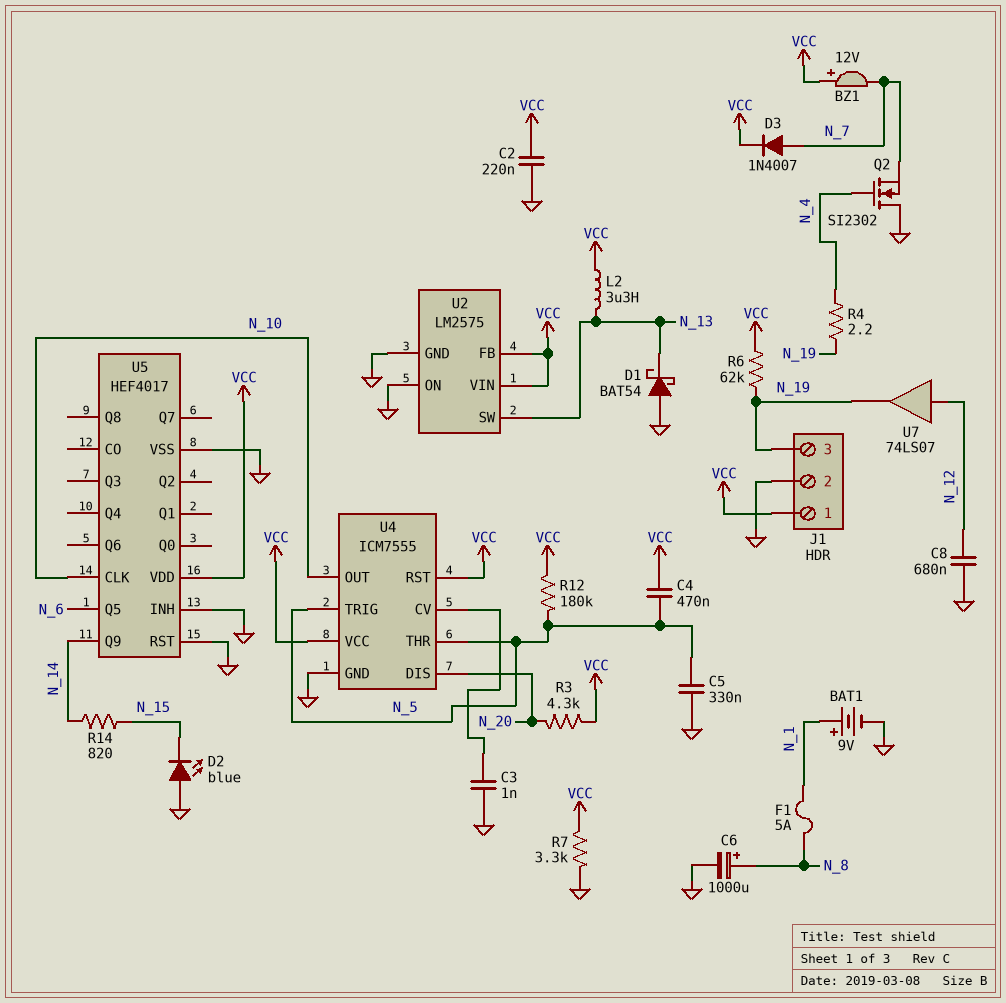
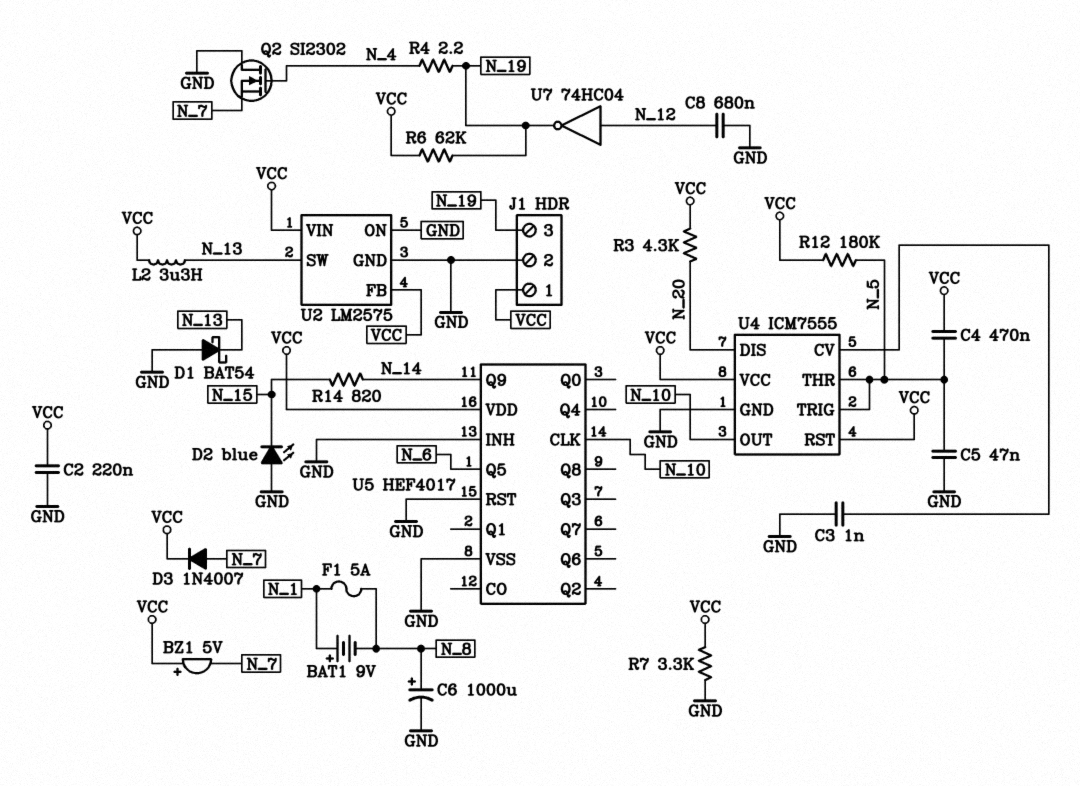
BAT1: 9V (plus N_1, minus GND) -> 9V (plus N_1, minus N_8)
BZ1: buzzer 12V (plus VCC, minus N_7) -> buzzer 5V (plus VCC, minus N_7)
C5: 330nF (GND, N_5) -> 47nF (GND, N_5)
U7: buffer 74LS07 (in N_12, out N_19) -> NOT 74HC04 (in N_12, out N_19)

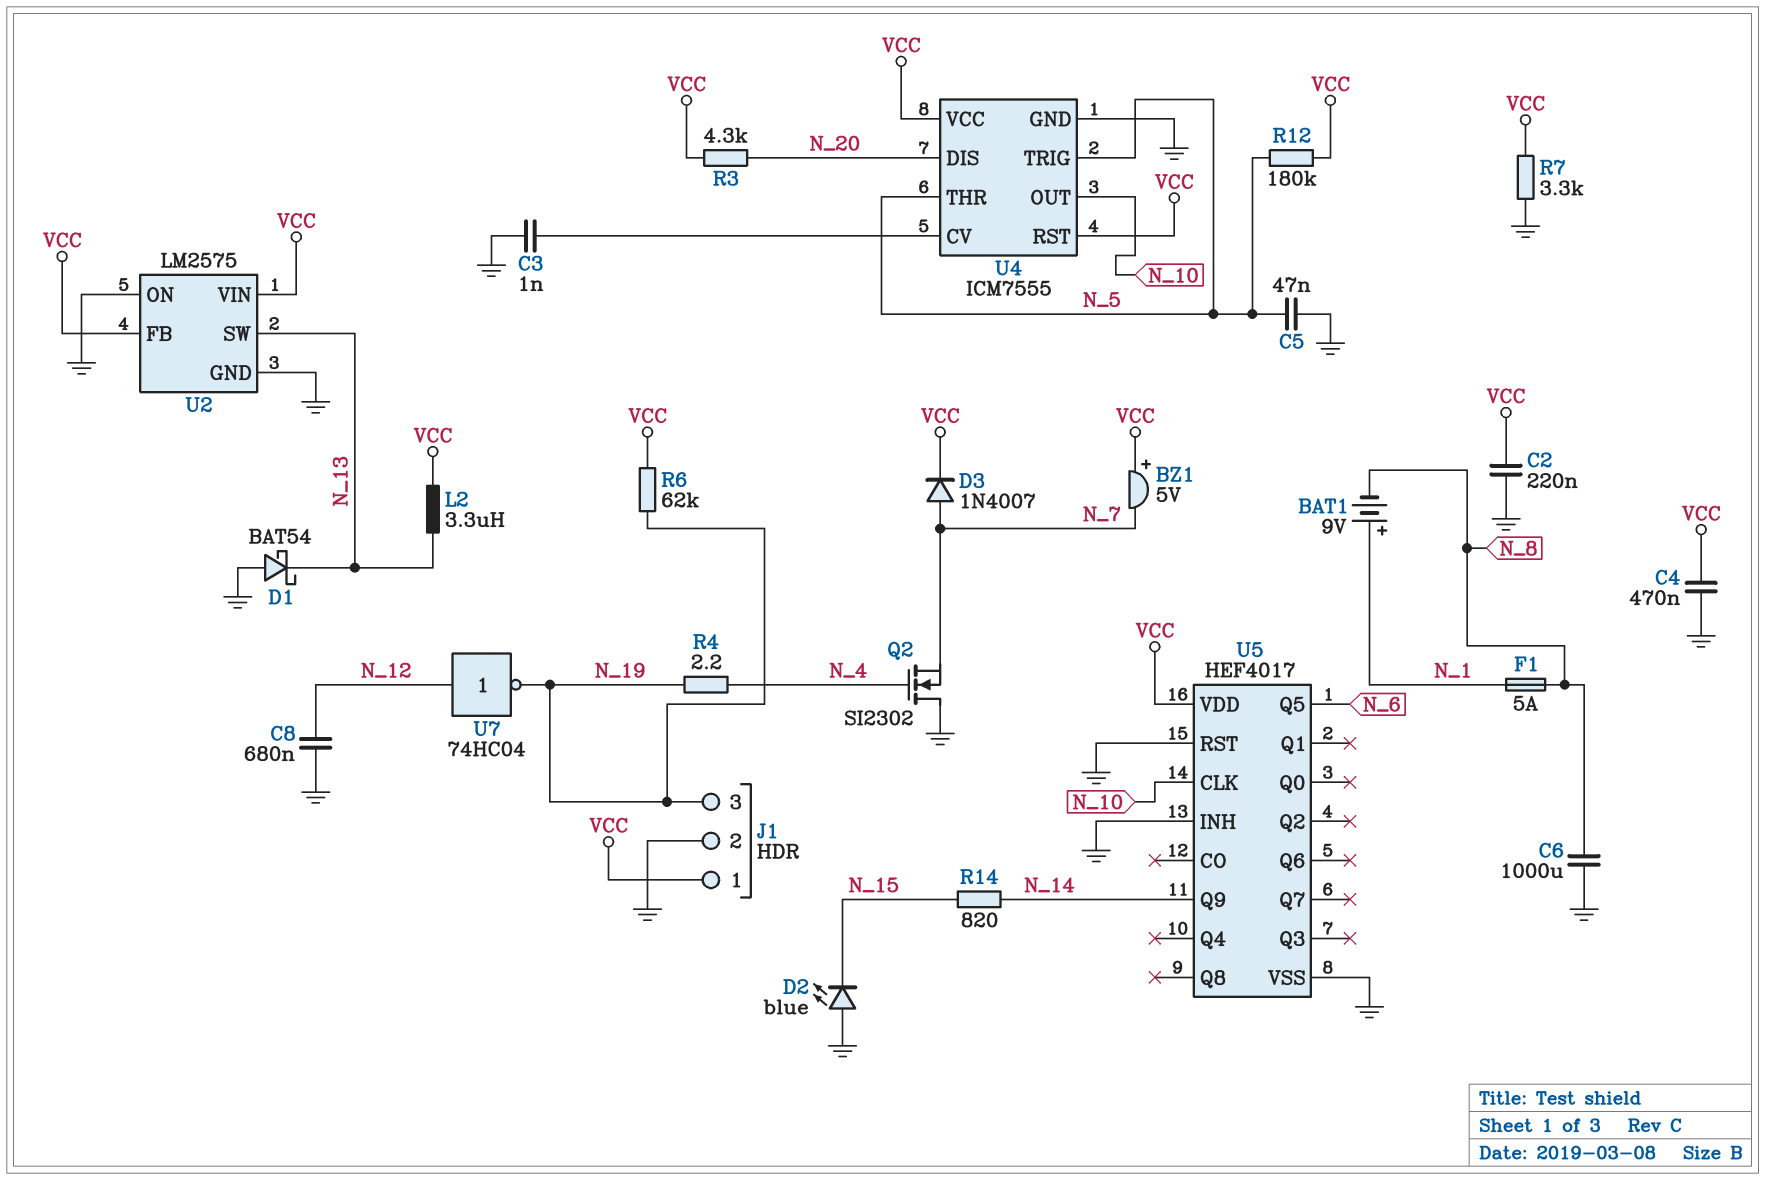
C4: 470nF (N_5, VCC) -> 470nF (GND, VCC)
C6: 1000uF (plus N_8, minus GND) -> 1000uF (GND, N_8)

